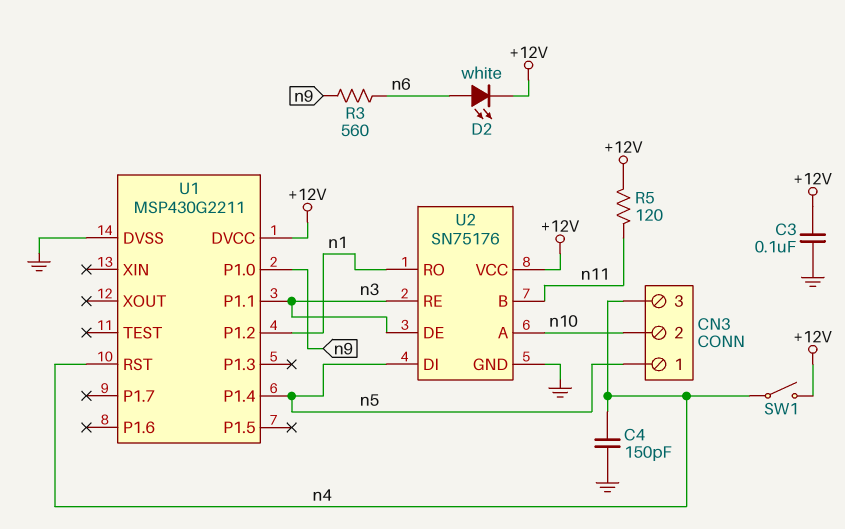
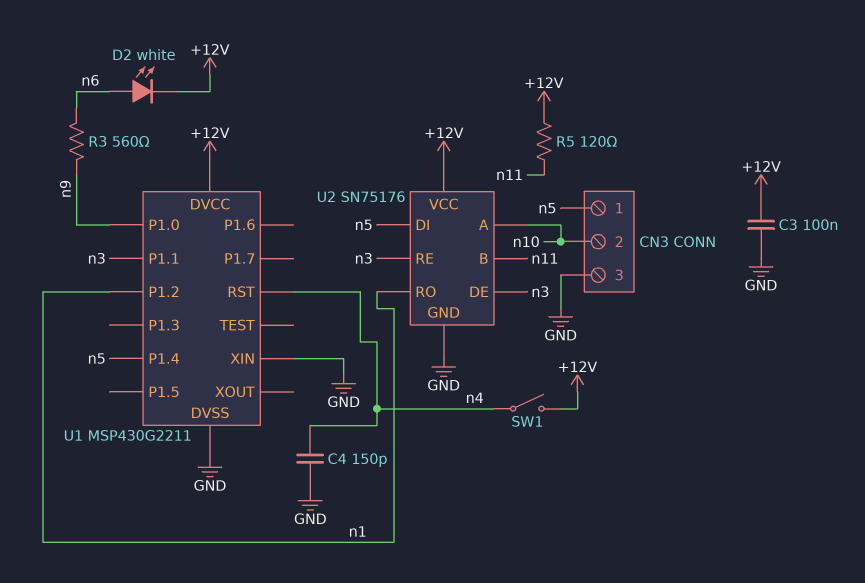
CN3 pin 3: n4 -> GND
U1 pin XIN: none -> GND

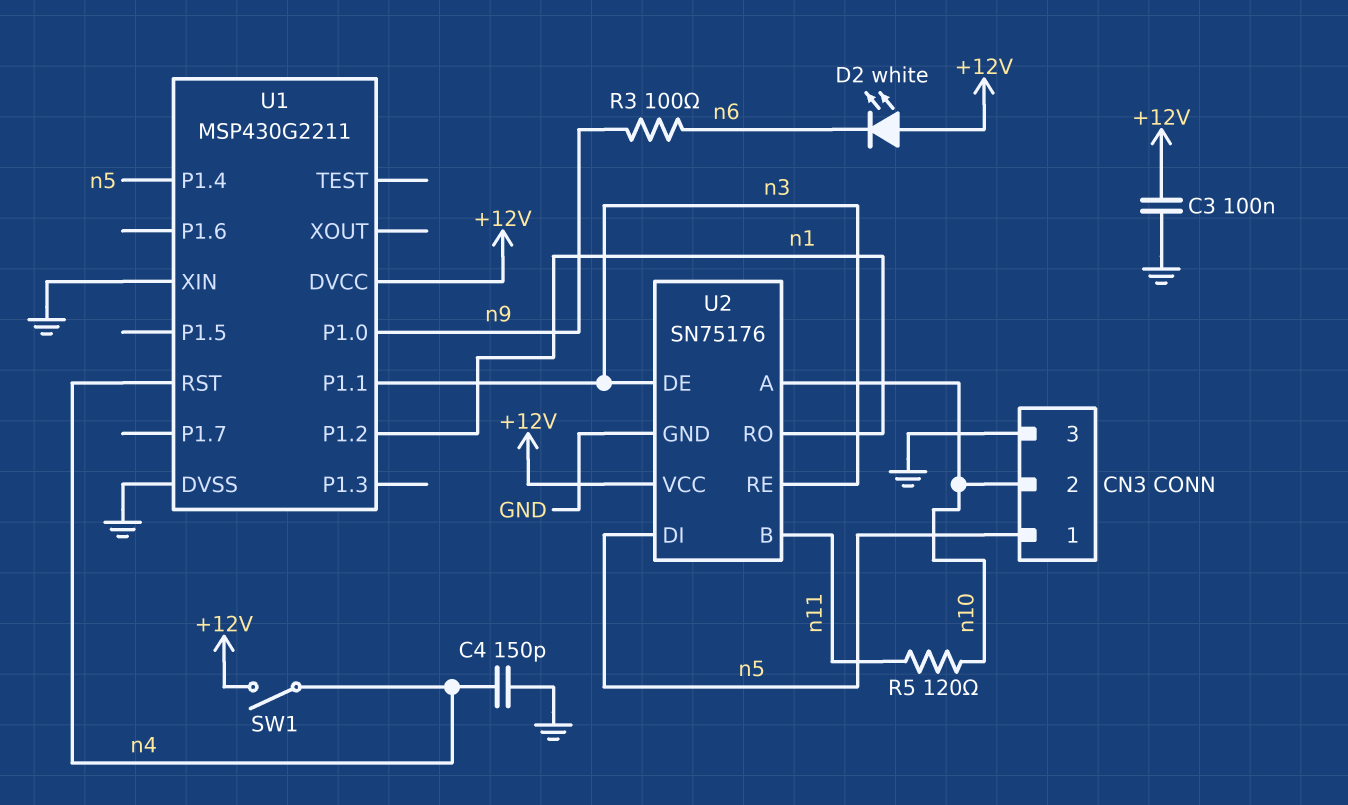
D2: LED white (A n6, K +12V) -> LED white (A +12V, K n6)
R3: 560 (n6, n9) -> 100 (n6, n9)
R5: 120 (+12V, n11) -> 120 (n10, n11)

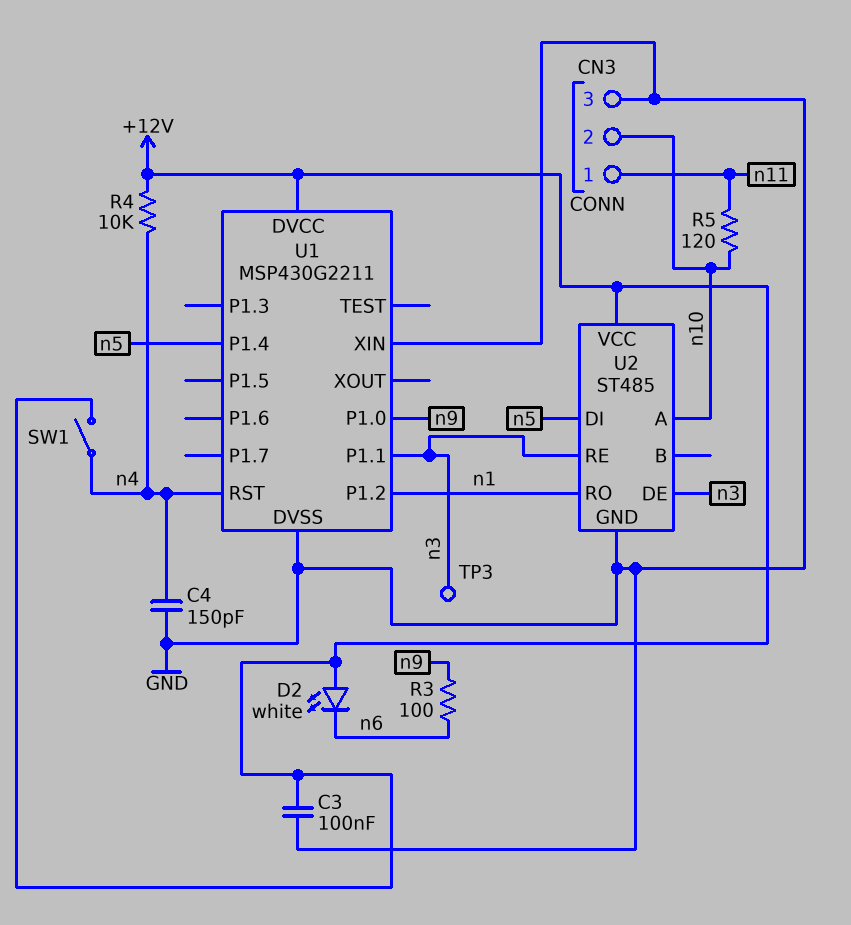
CN3 pin 1: n5 -> n11
R4: none -> 10k (+12V, n4)
TP3: none -> test point (n3)
U2: SN75176 -> ST485
U2 pin B: n11 -> none

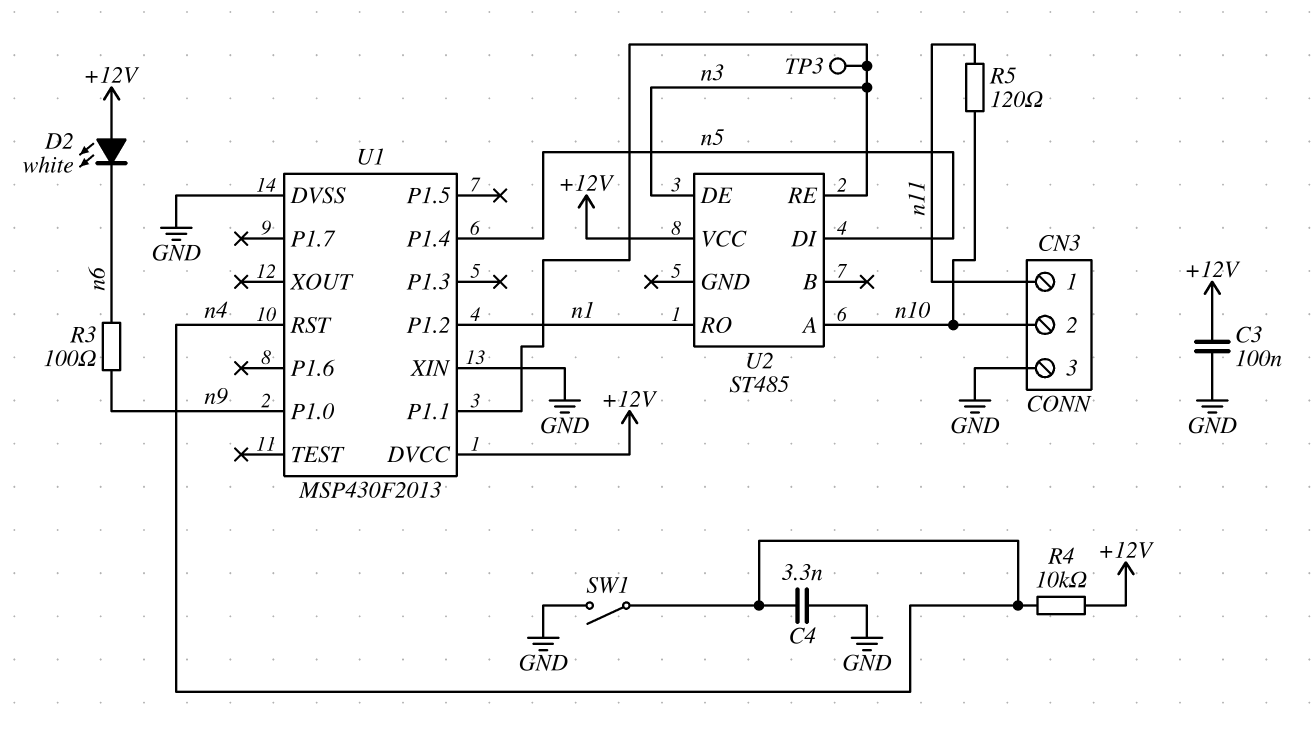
C4: 150pF (GND, n4) -> 3.3nF (GND, n4)
SW1: switch (+12V, n4) -> switch (GND, n4)
U1: MSP430G2211 -> MSP430F2013
U2 pin GND: GND -> none

